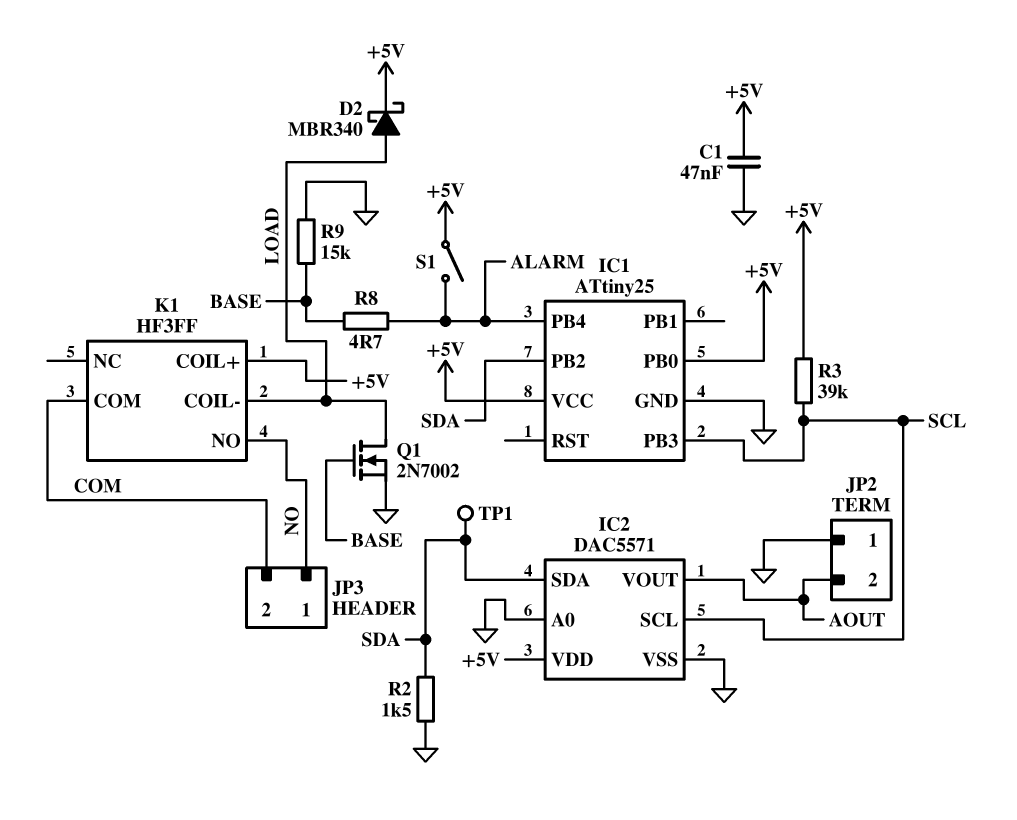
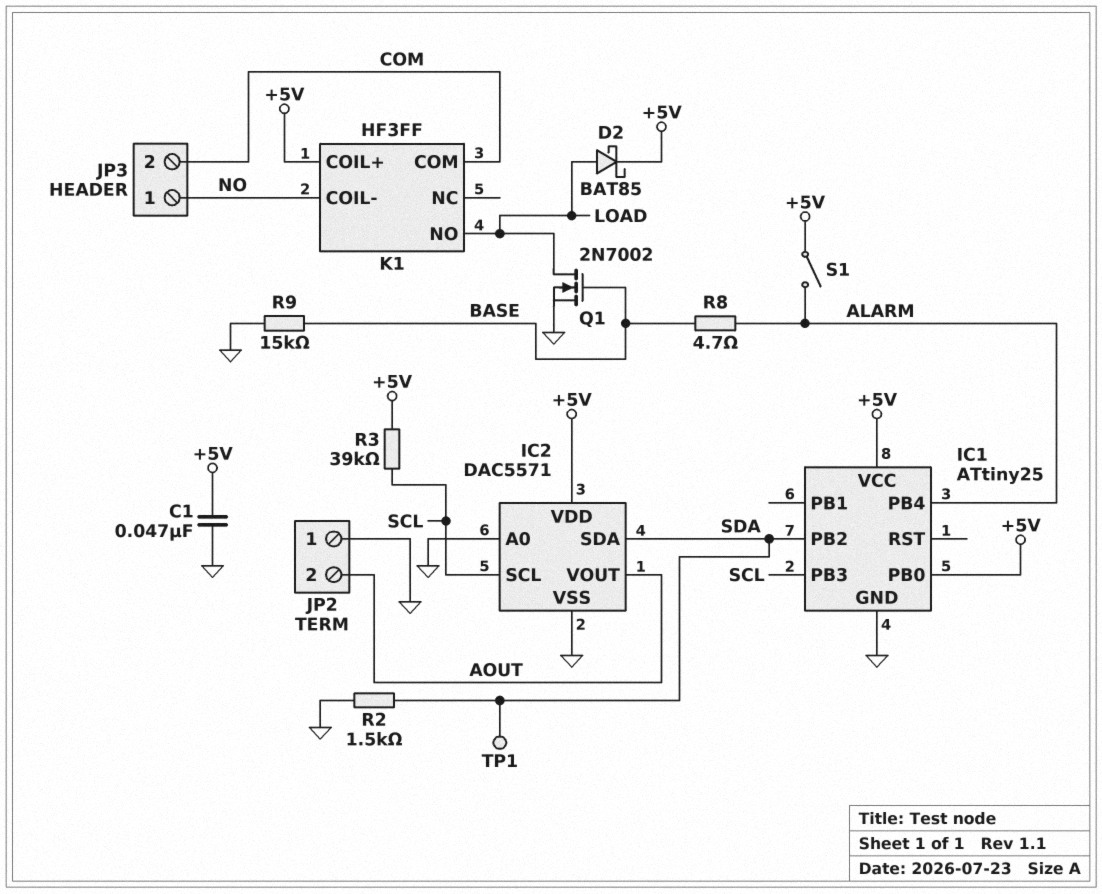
D2: schottky MBR340 (A LOAD, K +5V) -> schottky BAT85 (A LOAD, K +5V)
K1 pin COIL-: LOAD -> NO
K1 pin NO: NO -> LOAD

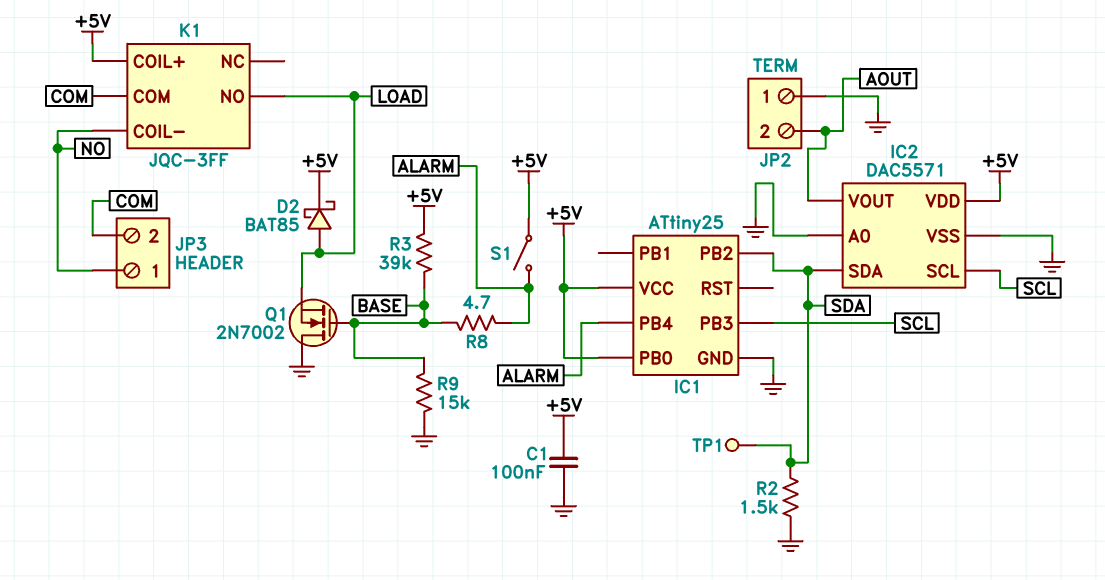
C1: 47nF (+5V, GND) -> 100nF (+5V, GND)
K1: HF3FF -> JQC-3FF
Q1: NMOS 2N7002 (G BASE, D LOAD, S GND) -> NMOS 2N7002 (G BASE, D GND, S LOAD)
R3: 39k (+5V, SCL) -> 39k (+5V, BASE)

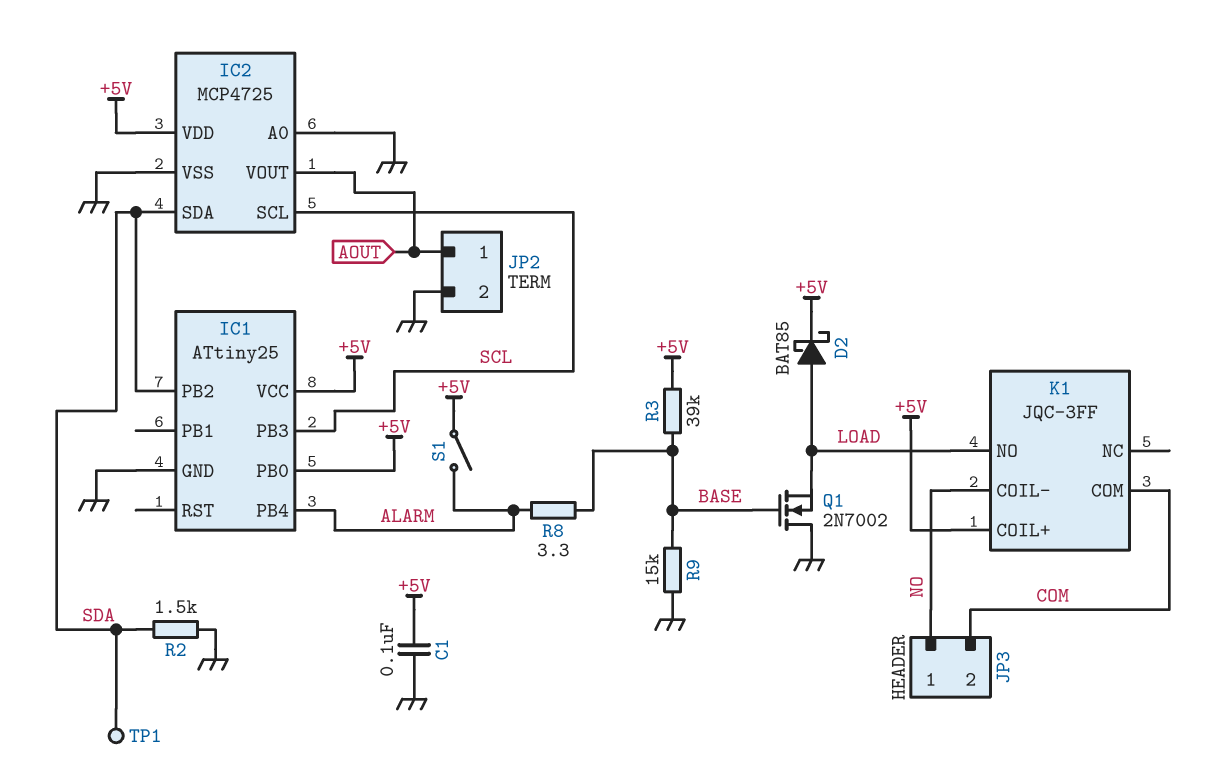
IC2: DAC5571 -> MCP4725
JP2 pin 1: GND -> AOUT
JP2 pin 2: AOUT -> GND
R8: 4.7 (ALARM, BASE) -> 3.3 (ALARM, BASE)

